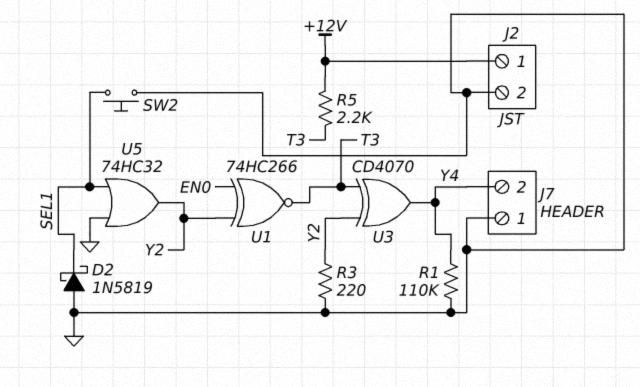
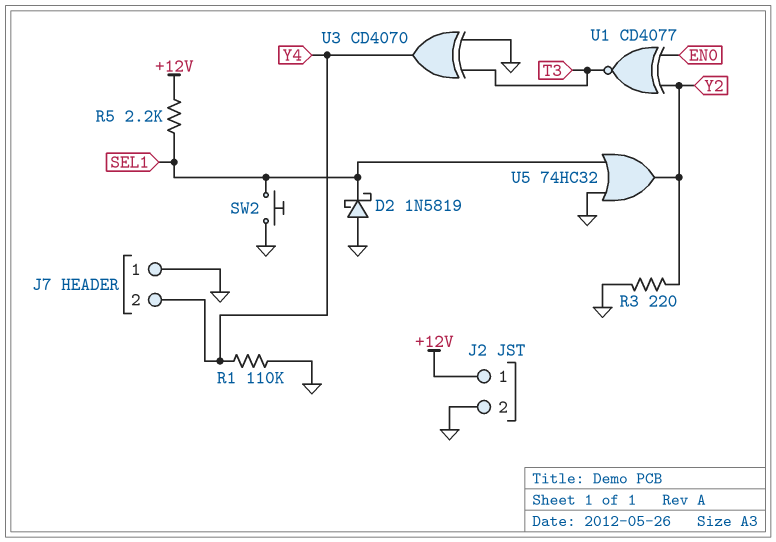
R5: 2.2k (+12V, T3) -> 2.2k (+12V, SEL1)
U1: XNOR 74HC266 (in EN0, in Y2, out T3) -> XNOR CD4077 (in EN0, in Y2, out T3)
U3: XOR CD4070 (in T3, in Y2, out Y4) -> XOR CD4070 (in GND, in T3, out Y4)

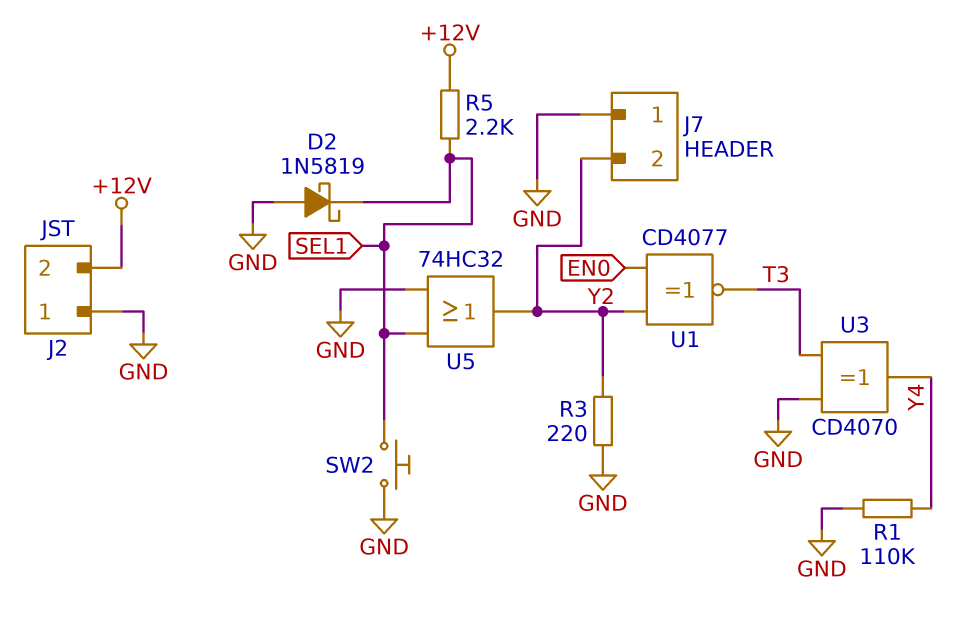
J2 pin 1: +12V -> GND
J2 pin 2: GND -> +12V
J7 pin 2: Y4 -> Y2

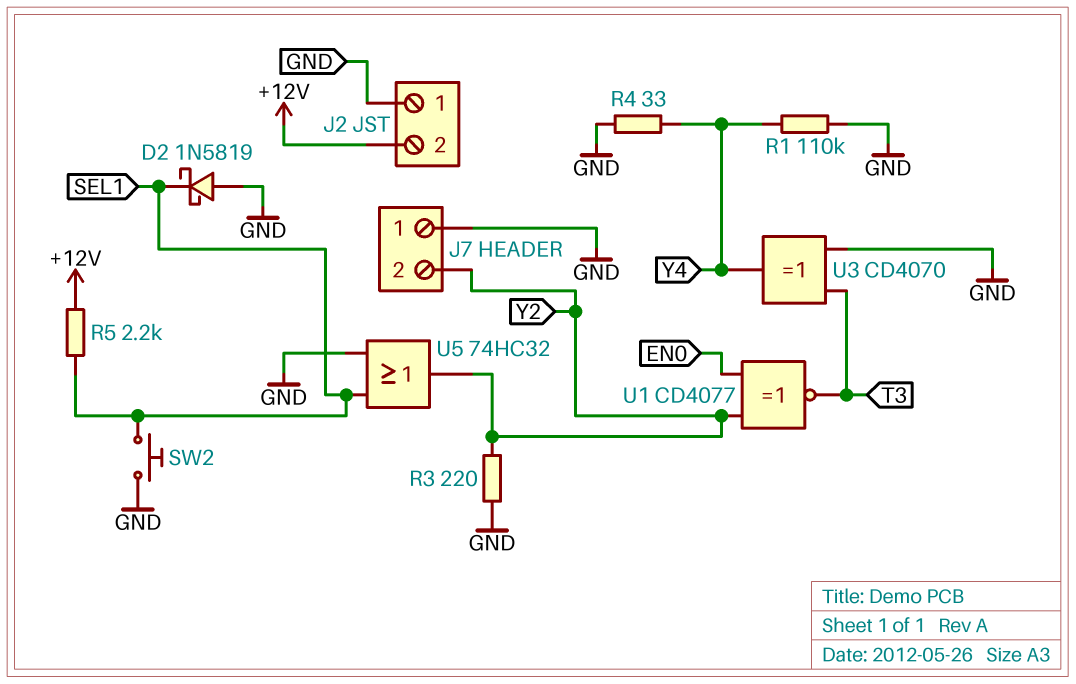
R4: none -> 33 (GND, Y4)

